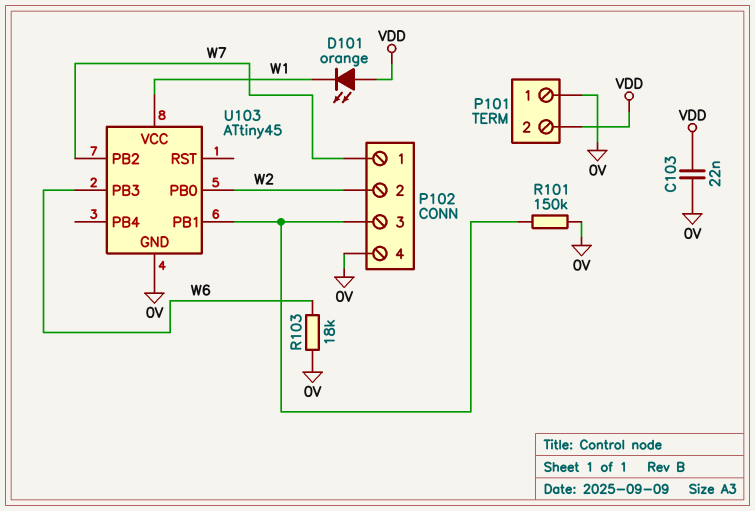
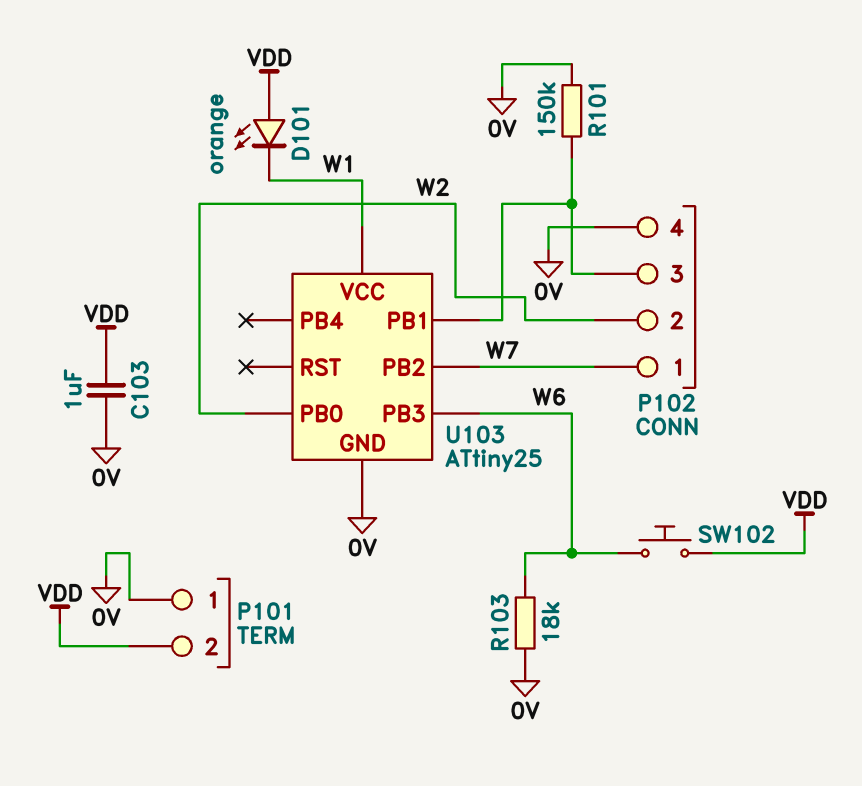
C103: 22nF (0V, VDD) -> 1uF (0V, VDD)
SW102: none -> button (VDD, W6)
U103: ATtiny45 -> ATtiny25

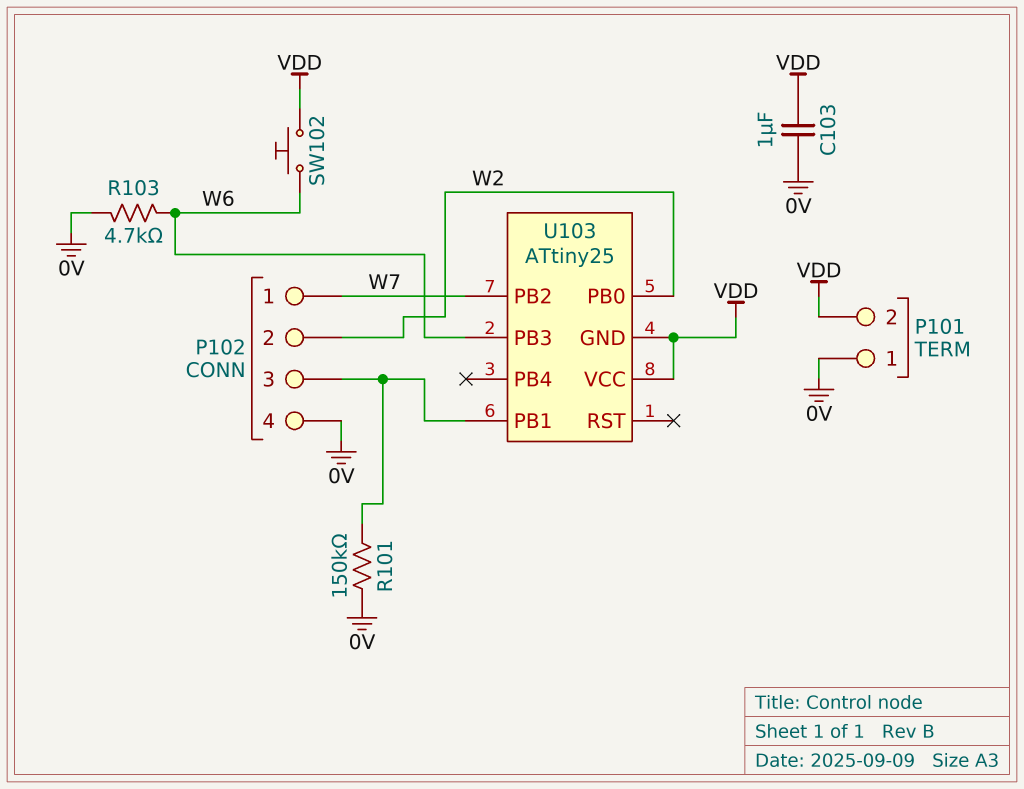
D101: LED orange (A VDD, K W1) -> none
R103: 18k (0V, W6) -> 4.7k (0V, W6)
U103 pin GND: 0V -> VDD
U103 pin VCC: W1 -> VDD

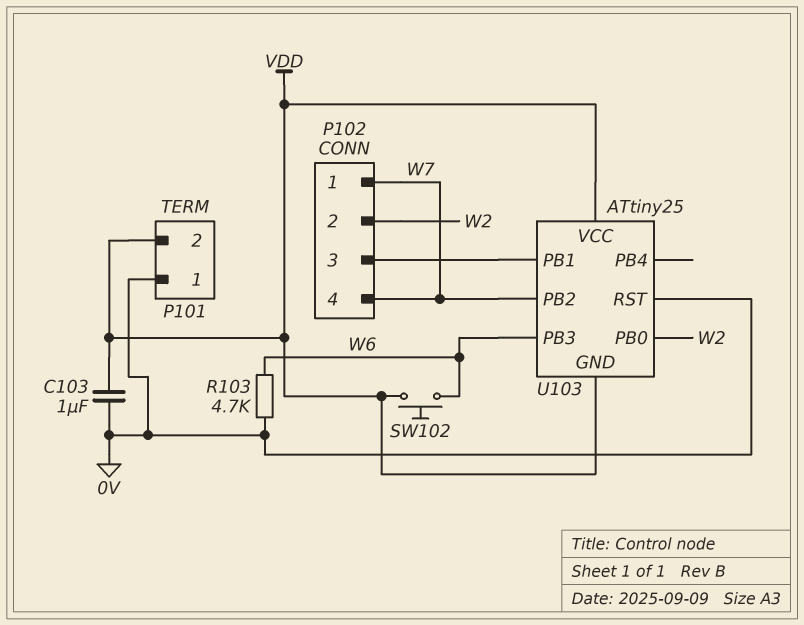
P102 pin 4: 0V -> W7
R101: 150k (0V, P102/3) -> none
U103 pin RST: none -> 0V

